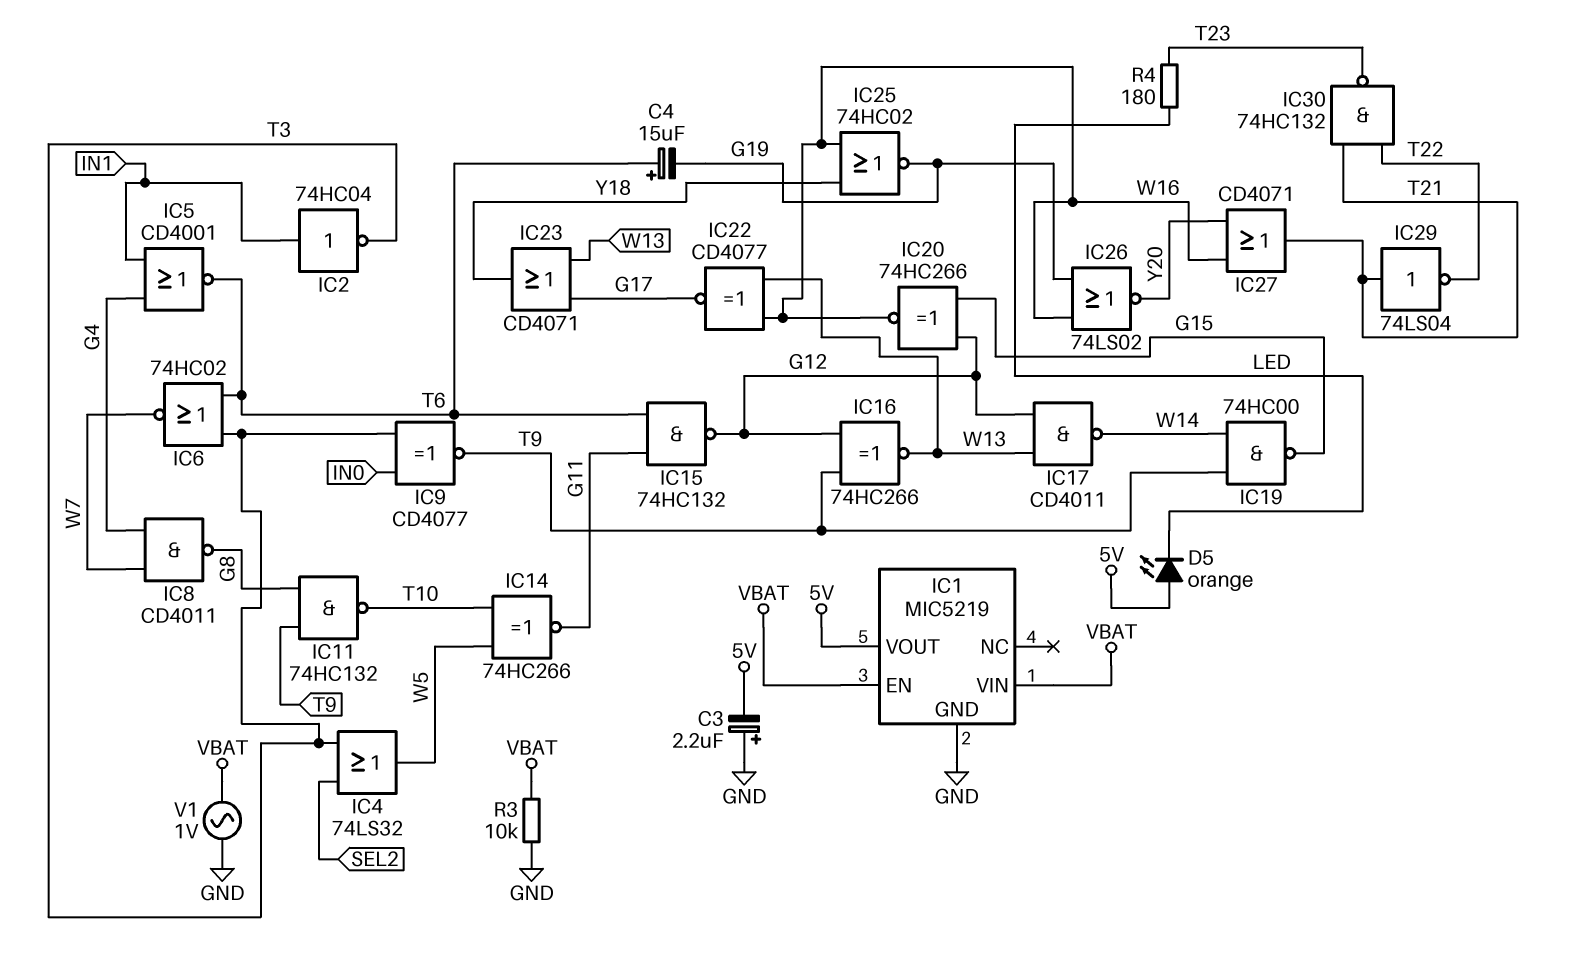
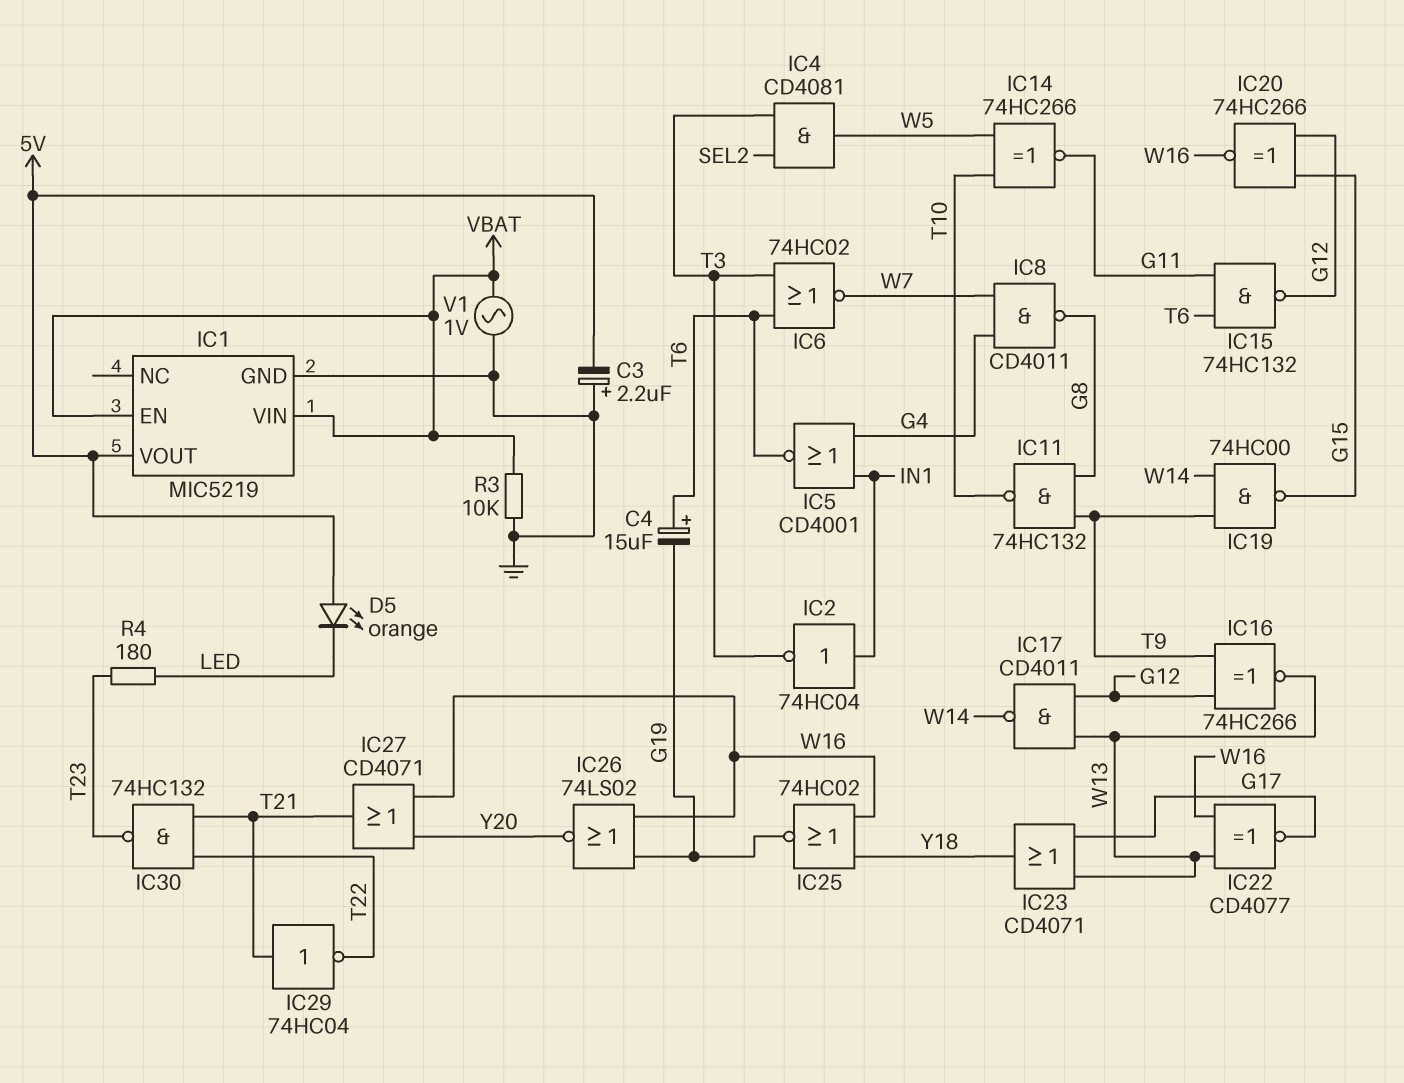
IC4: OR 74LS32 (in SEL2, in T3, out W5) -> AND CD4081 (in SEL2, in T3, out W5)
IC9: XNOR CD4077 (in IN0, in T3, out T9) -> none
IC29: NOT 74LS04 (in T21, out T22) -> NOT 74HC04 (in T21, out T22)

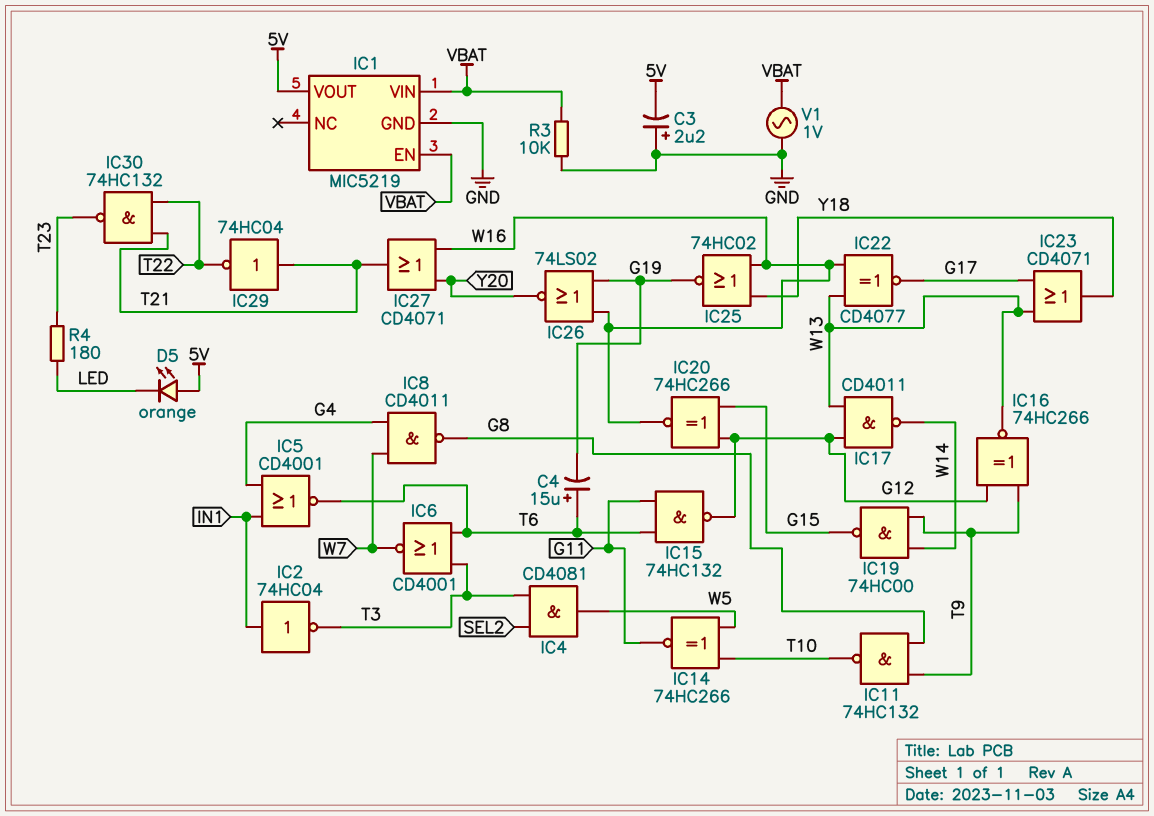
IC6: NOR 74HC02 (in T3, in T6, out W7) -> NOR CD4001 (in T3, in T6, out W7)

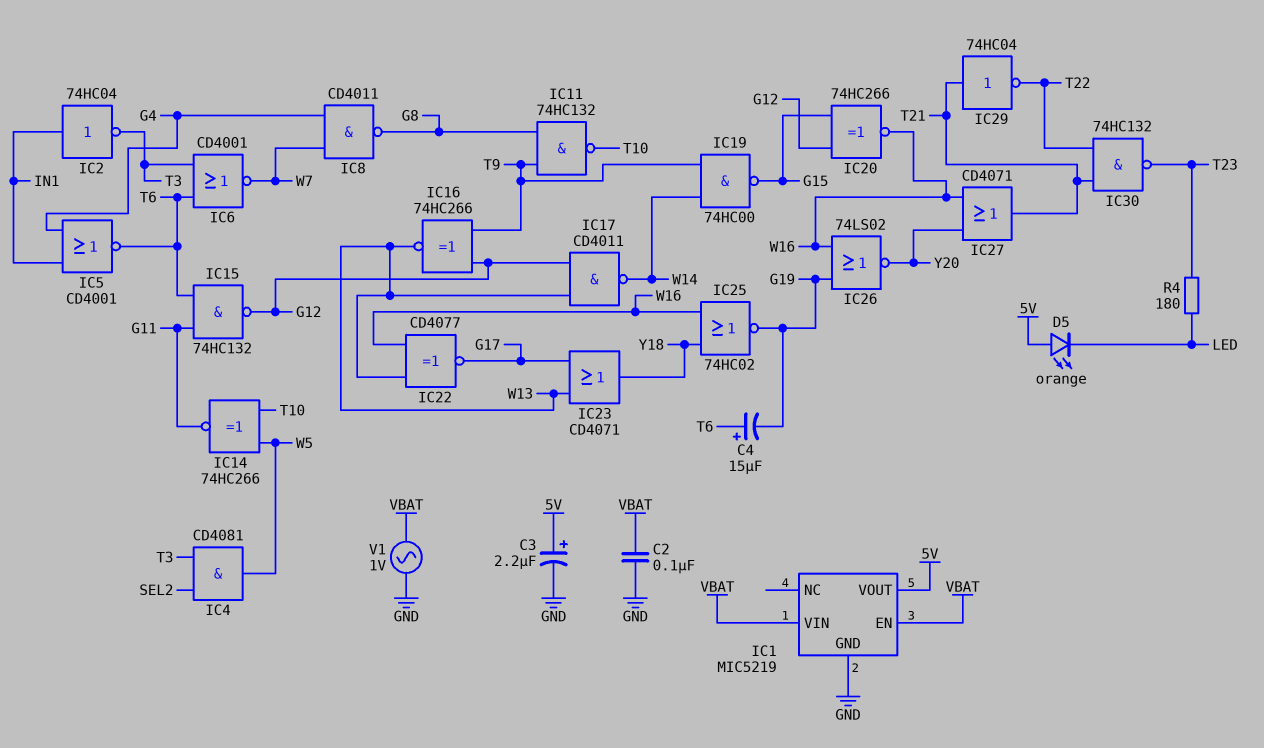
C2: none -> 100nF (GND, VBAT)
C3: 2.2uF (plus GND, minus 5V) -> 2.2uF (plus 5V, minus GND)
R3: 10k (GND, VBAT) -> none

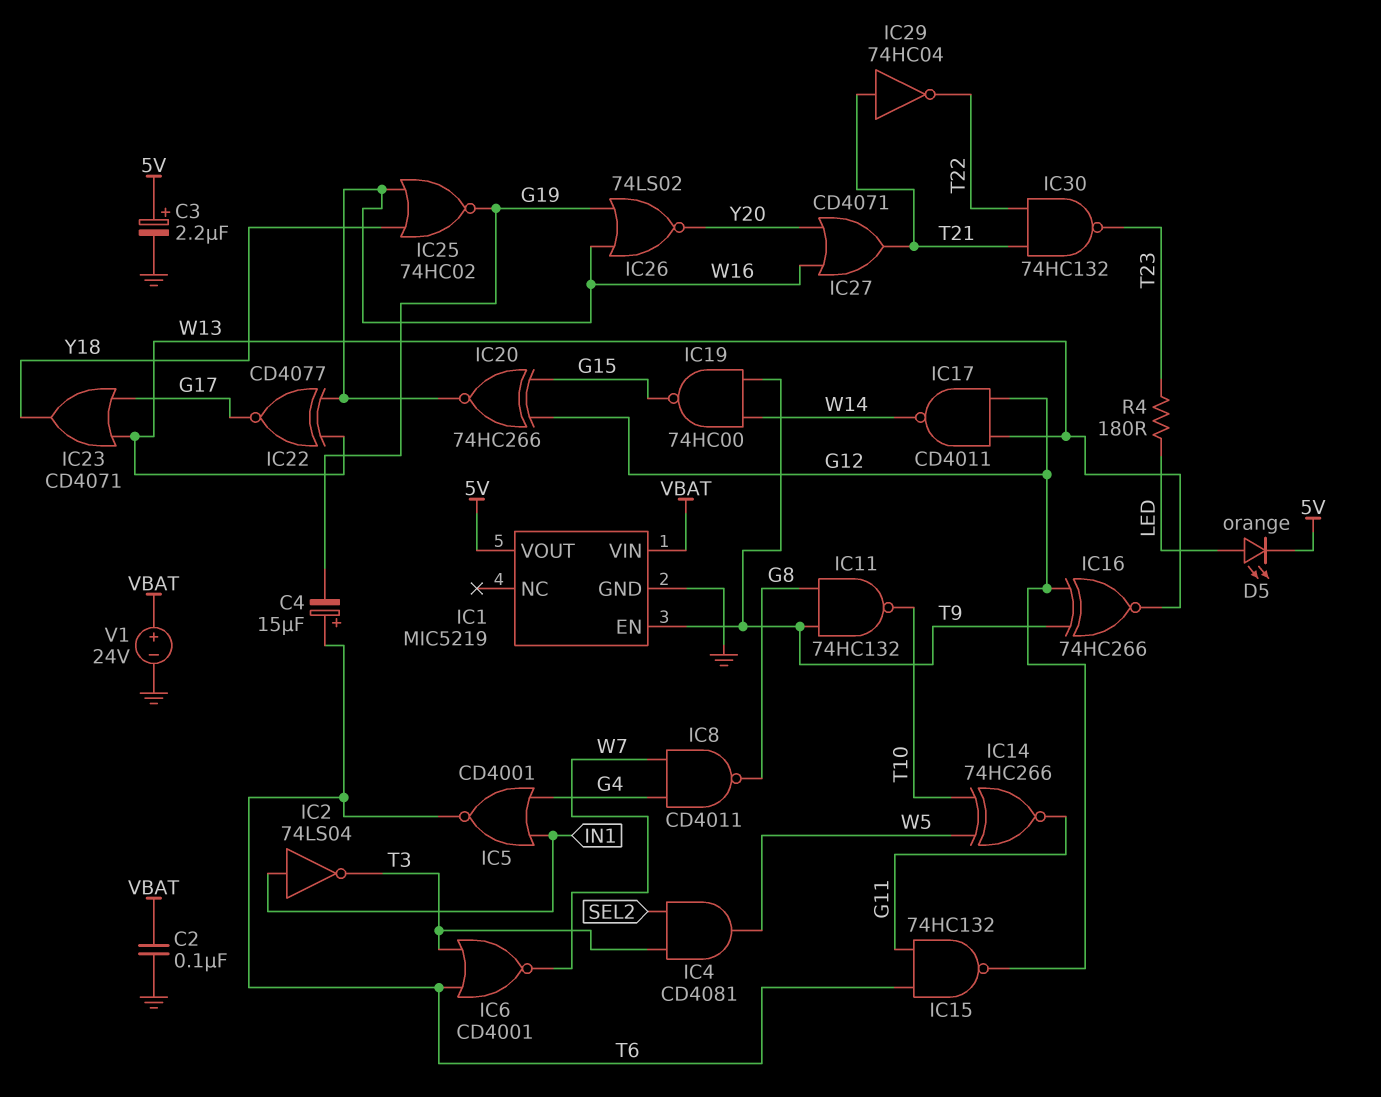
D5: LED orange (A 5V, K LED) -> LED orange (A LED, K 5V)
IC1 pin EN: VBAT -> T9
IC2: NOT 74HC04 (in IN1, out T3) -> NOT 74LS04 (in IN1, out T3)
V1: AC 1V (GND, VBAT) -> 24V (plus VBAT, minus GND)

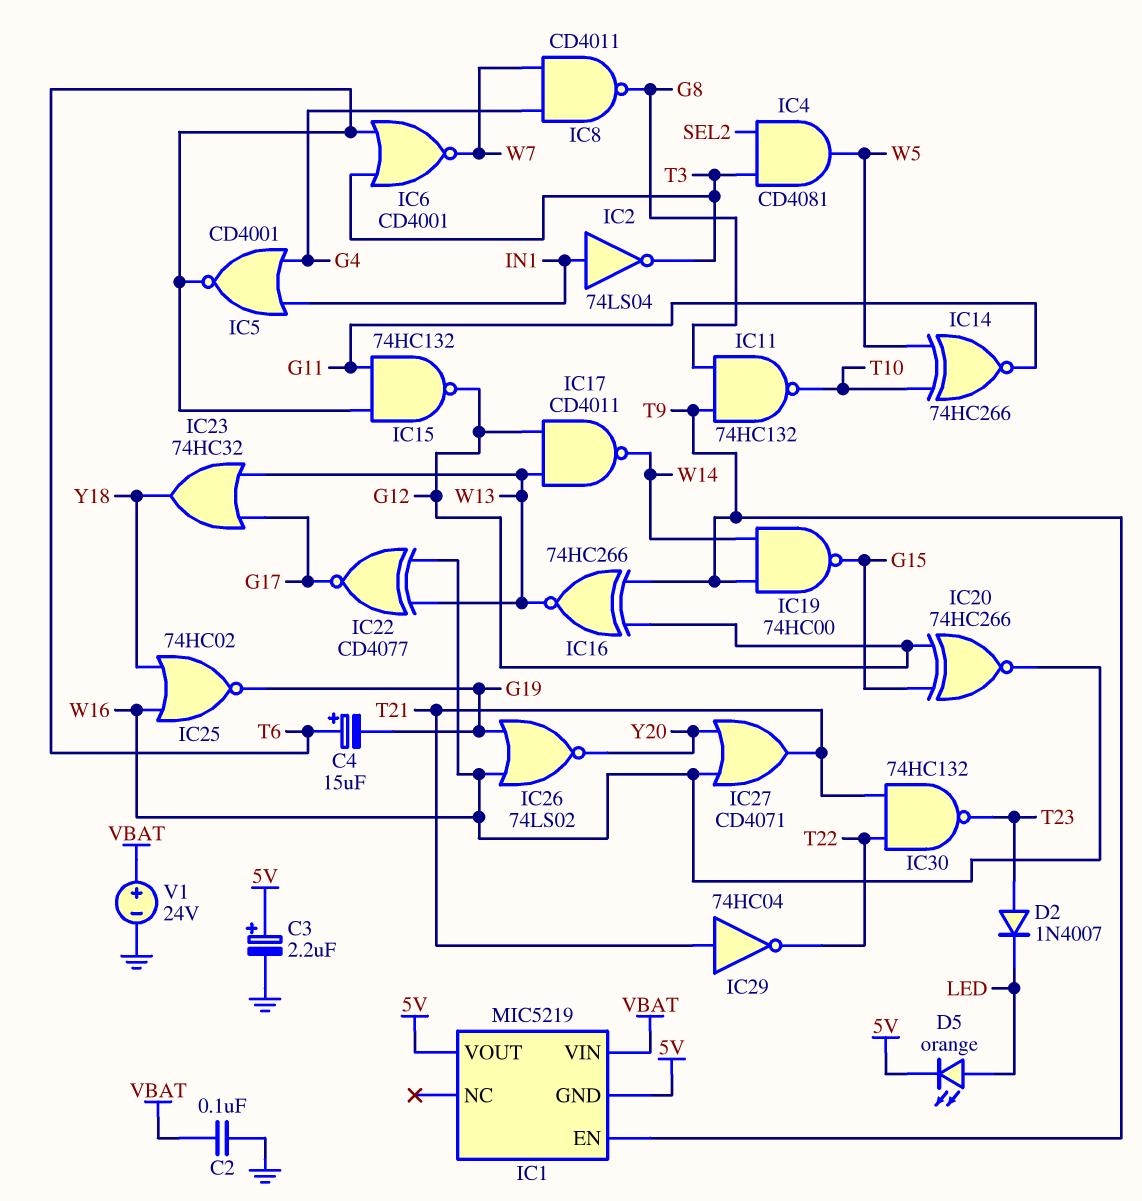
D2: none -> diode 1N4007 (A T23, K LED)
IC1 pin GND: GND -> 5V
IC23: OR CD4071 (in G17, in W13, out Y18) -> OR 74HC32 (in G17, in W13, out Y18)
R4: 180 (LED, T23) -> none

